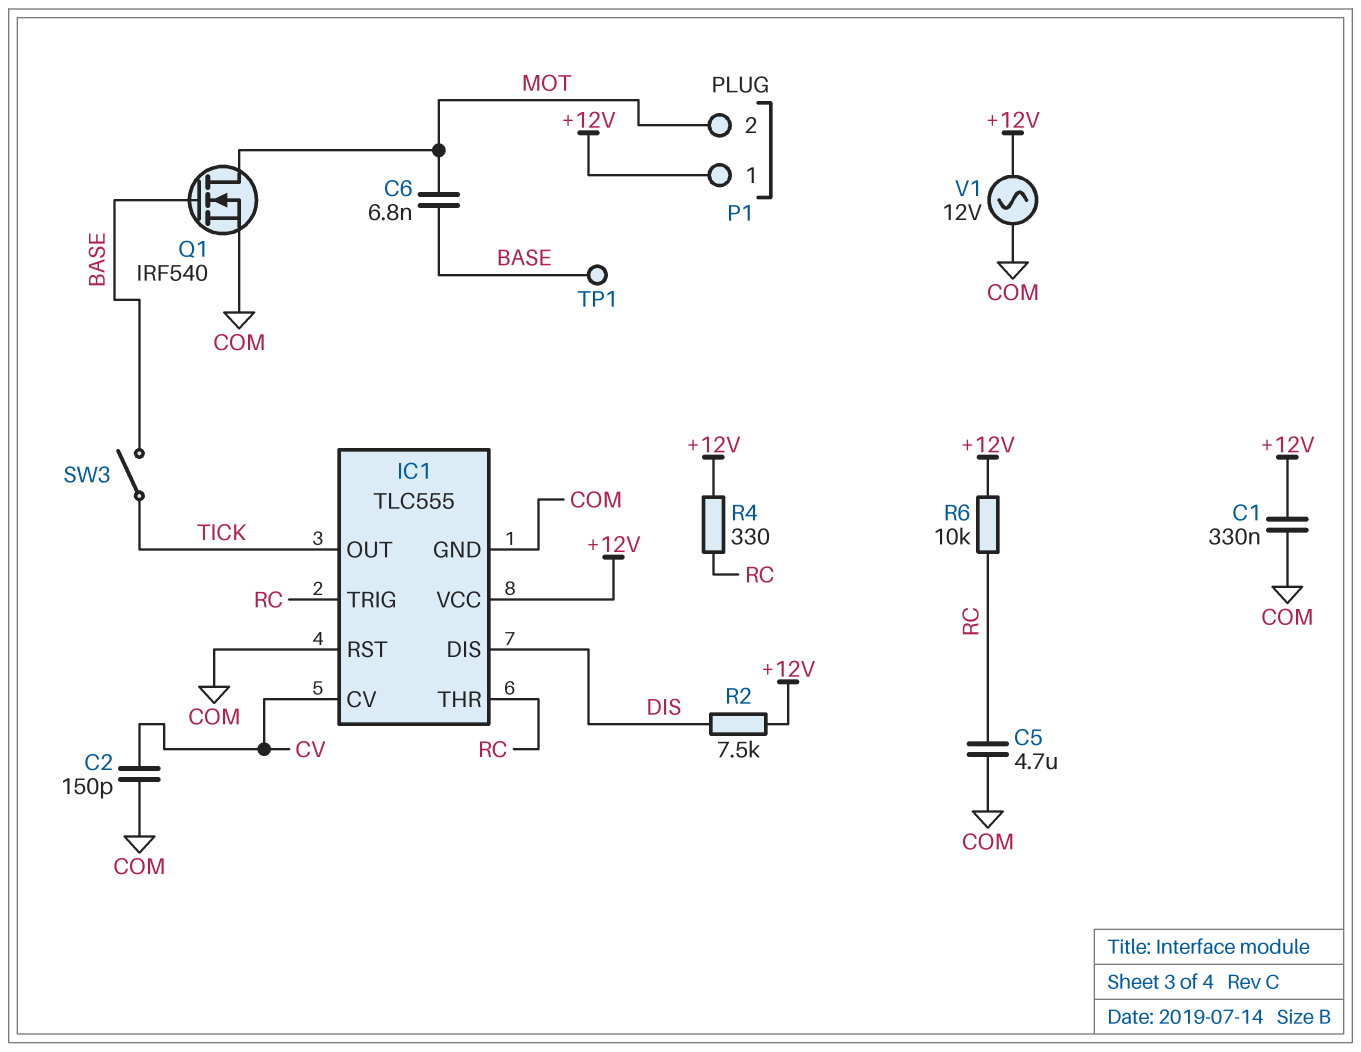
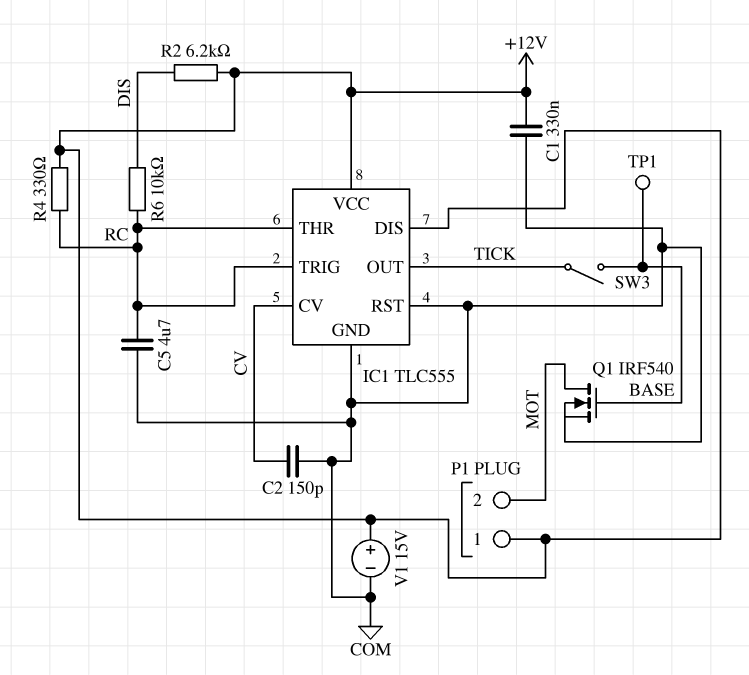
C6: 6.8nF (BASE, MOT) -> none
IC1 pin DIS: DIS -> +12V
R2: 7.5k (+12V, DIS) -> 6.2k (+12V, DIS)
R6: 10k (+12V, RC) -> 10k (DIS, RC)
V1: AC 12V (+12V, COM) -> 15V (plus +12V, minus COM)

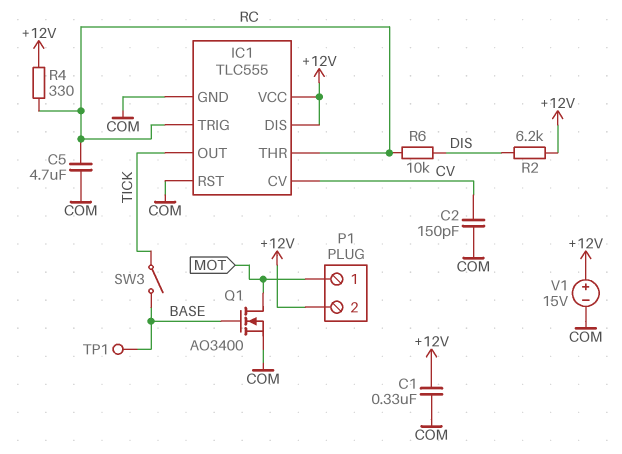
P1 pin 1: +12V -> MOT
P1 pin 2: MOT -> +12V
Q1: NMOS IRF540 (G BASE, D MOT, S COM) -> NMOS AO3400 (G BASE, D MOT, S COM)

